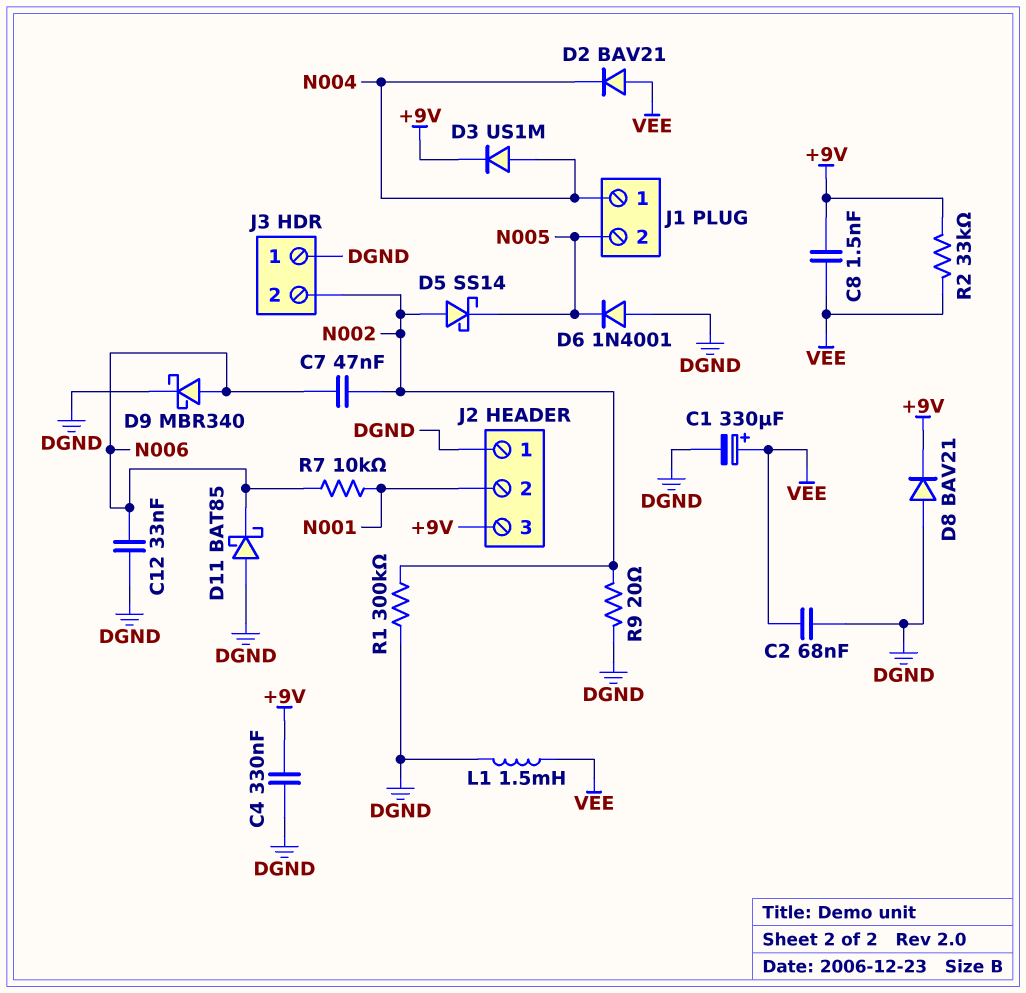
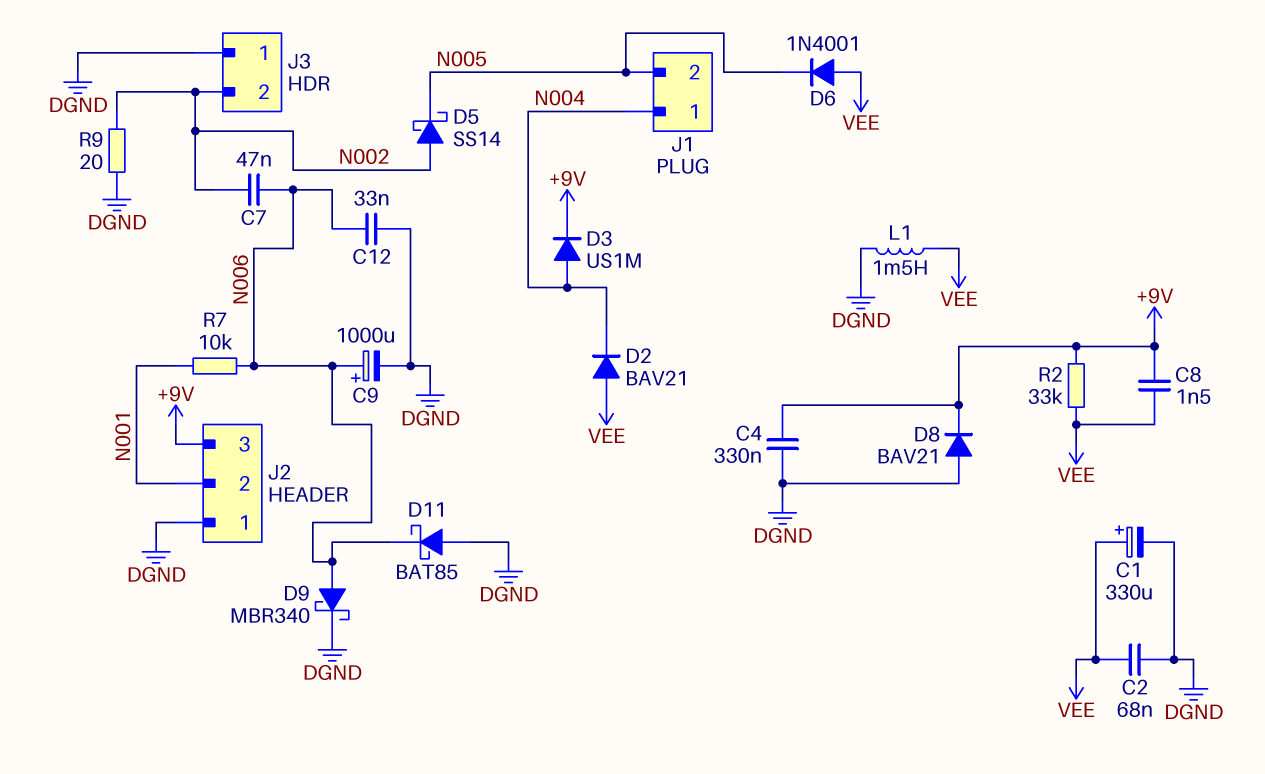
C9: none -> 1000uF (plus N006, minus DGND)
D6: diode 1N4001 (A DGND, K N005) -> diode 1N4001 (A VEE, K N005)
R1: 300k (DGND, N002) -> none

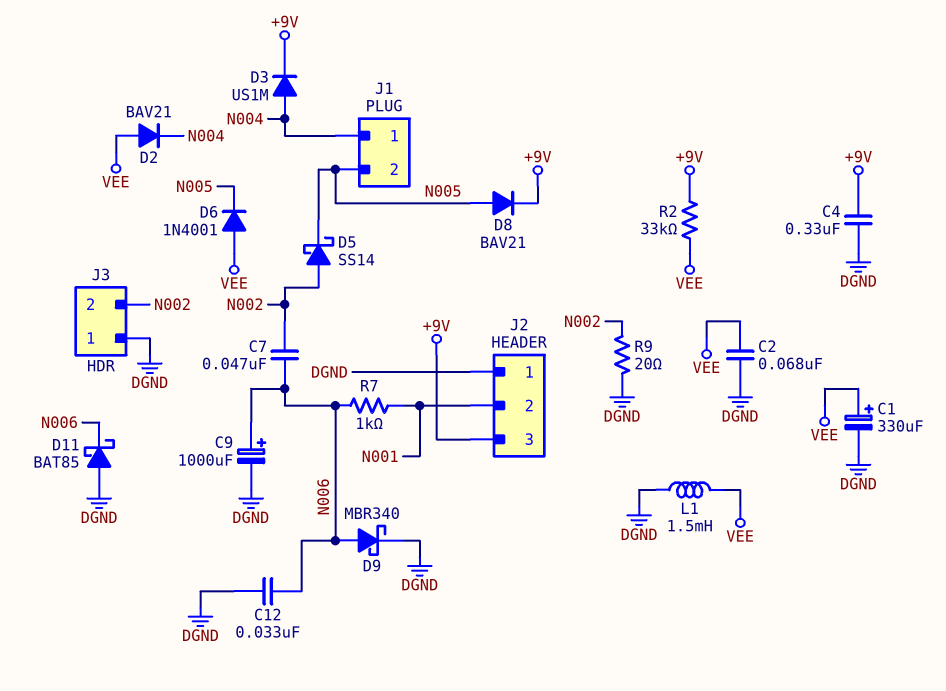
C8: 1.5nF (+9V, VEE) -> none
D8: diode BAV21 (A DGND, K +9V) -> diode BAV21 (A N005, K +9V)
R7: 10k (N001, N006) -> 1k (N001, N006)

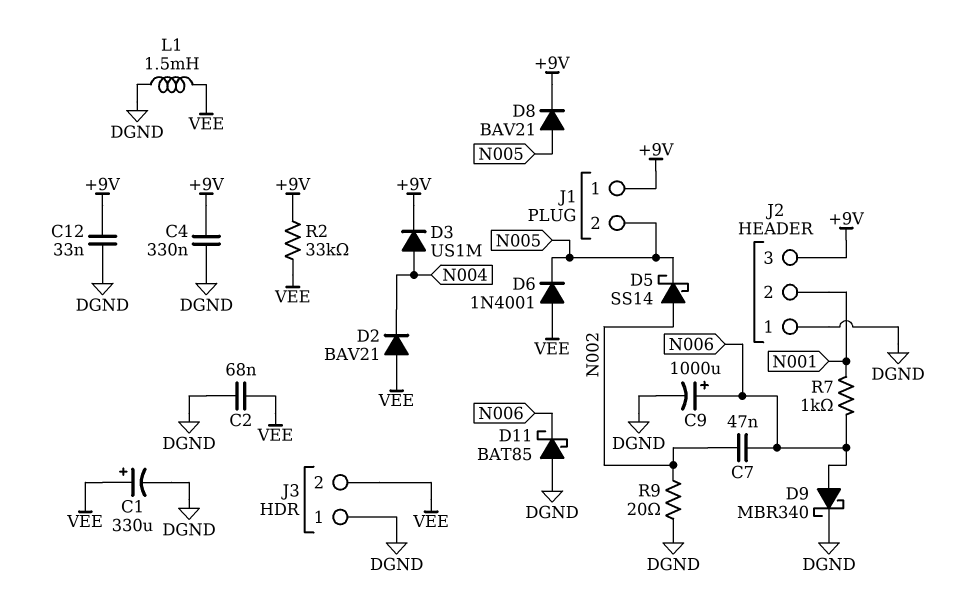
C12: 33nF (DGND, N006) -> 33nF (+9V, DGND)
J1 pin 1: N004 -> +9V
J3 pin 2: N002 -> VEE

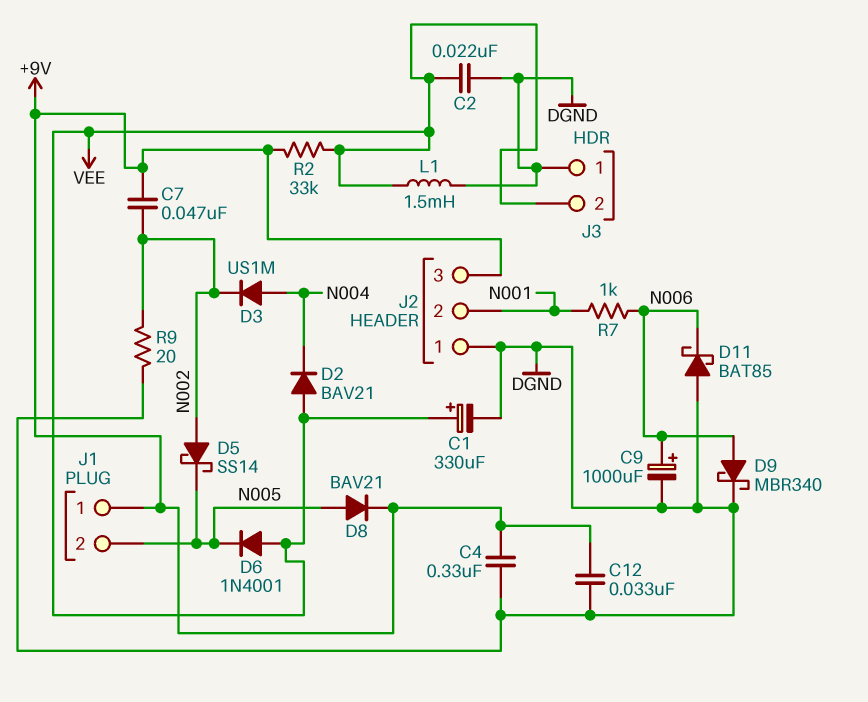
C2: 68nF (DGND, VEE) -> 22nF (DGND, VEE)
C7: 47nF (N002, N006) -> 47nF (+9V, N002)
D3: diode US1M (A N004, K +9V) -> diode US1M (A N004, K N002)

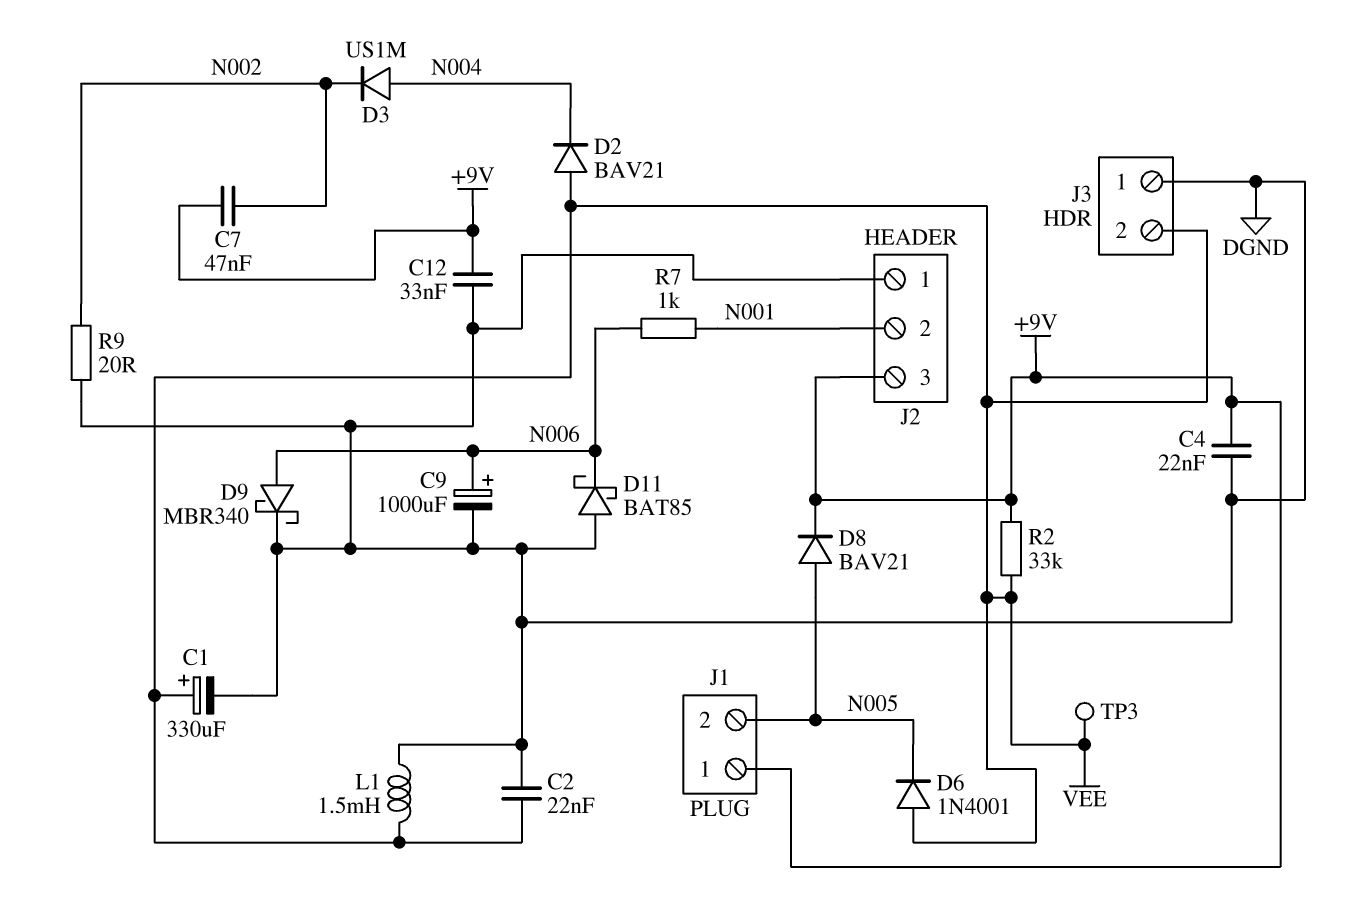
C4: 330nF (+9V, DGND) -> 22nF (+9V, DGND)
D5: schottky SS14 (A N002, K N005) -> none
TP3: none -> test point (VEE)

